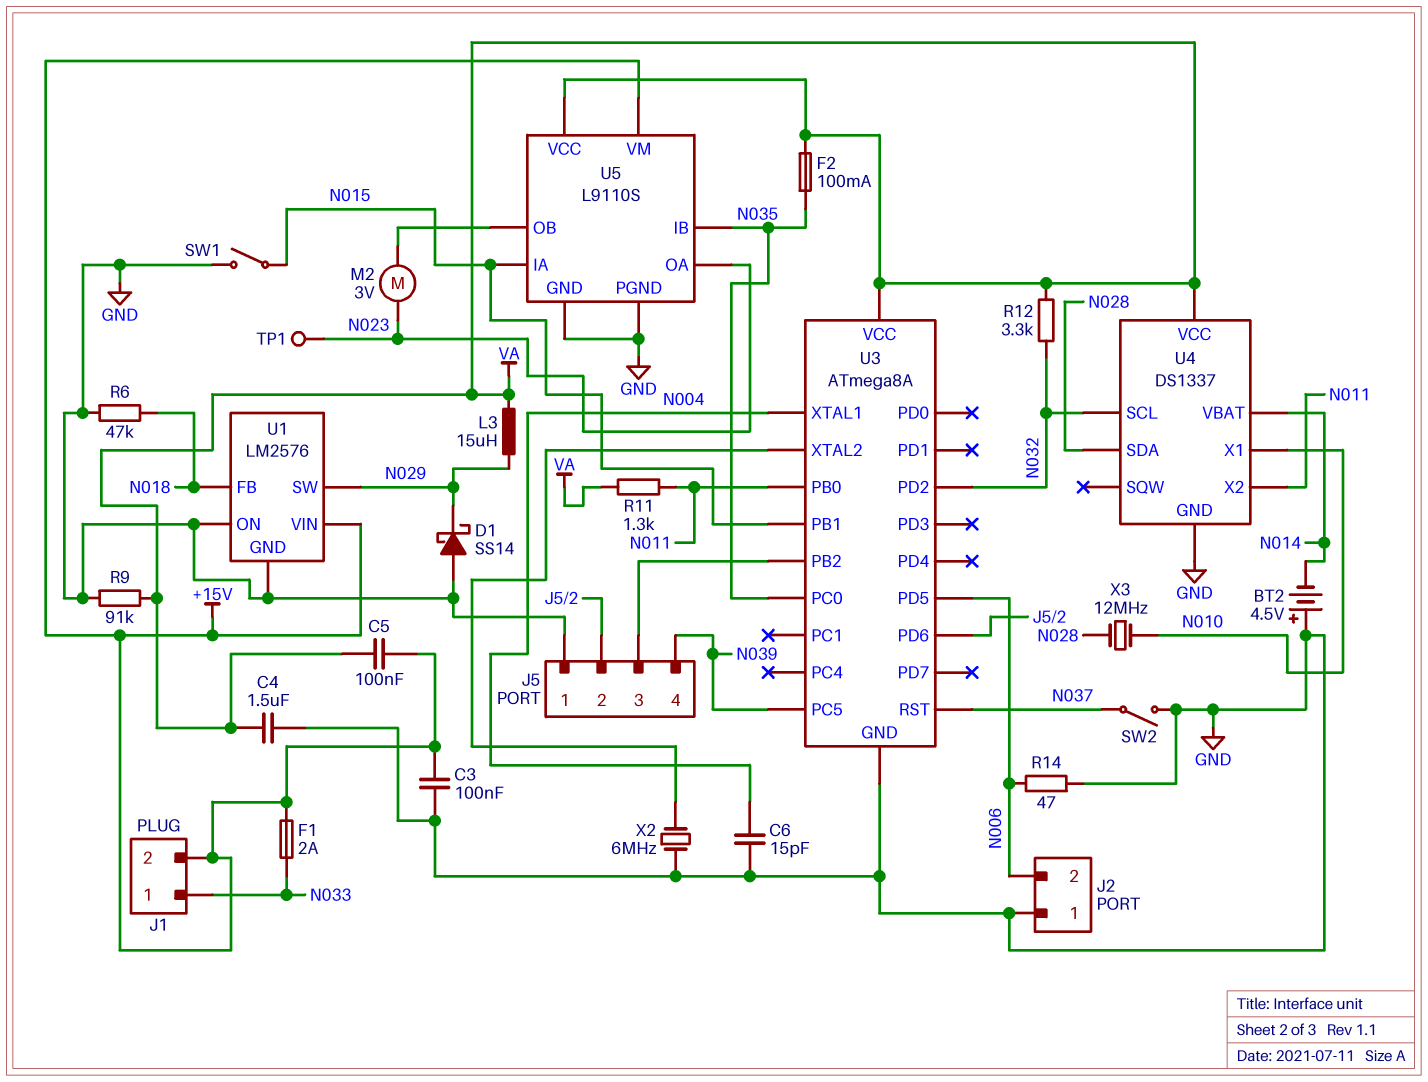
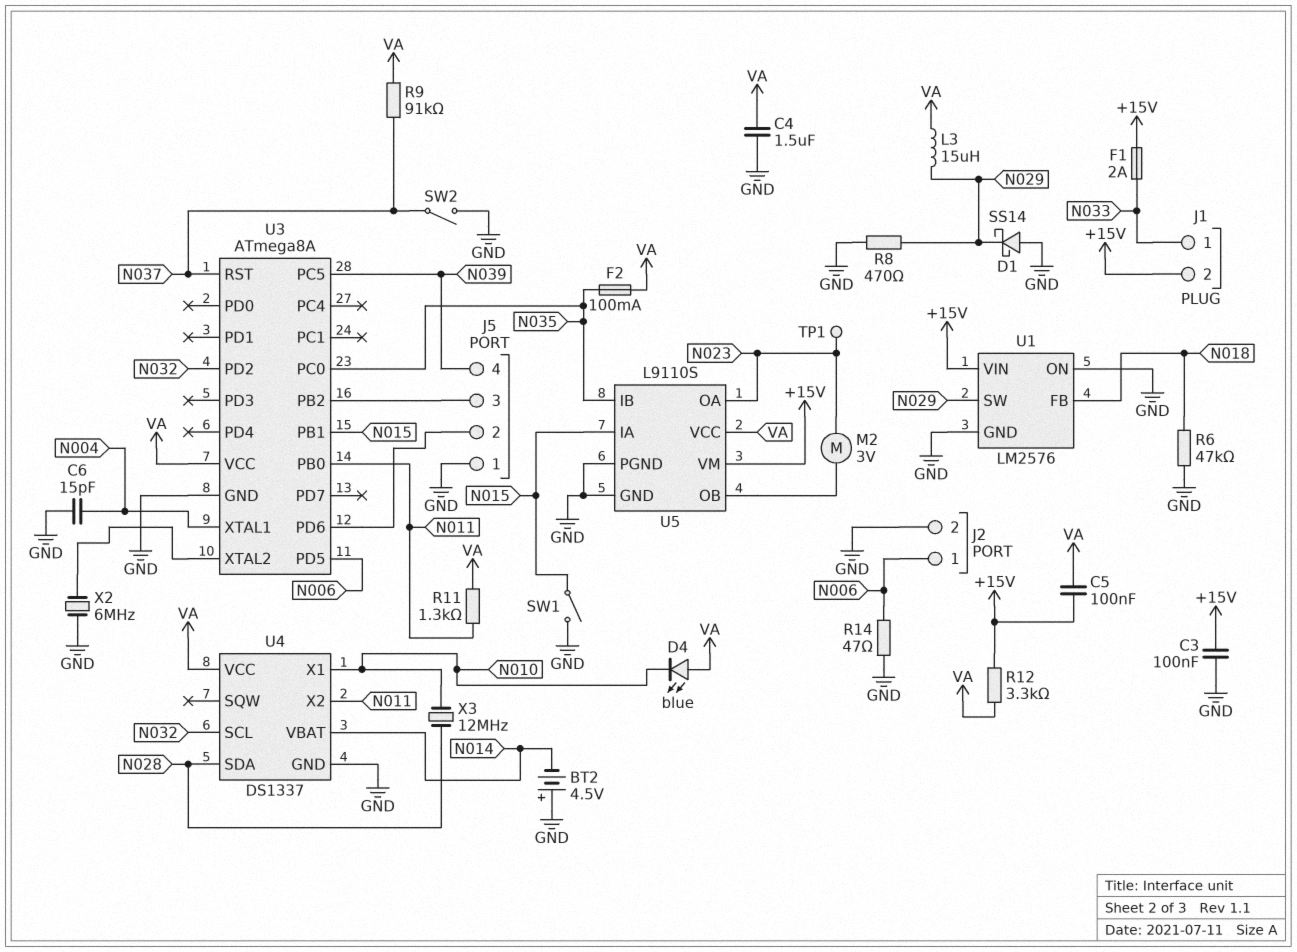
D4: none -> LED blue (A VA, K N010)
J2 pin 1: GND -> N006
J2 pin 2: N006 -> GND
R8: none -> 470 (GND, N029)
R9: 91k (GND, VA) -> 91k (N037, VA)
R12: 3.3k (N032, VA) -> 3.3k (+15V, VA)

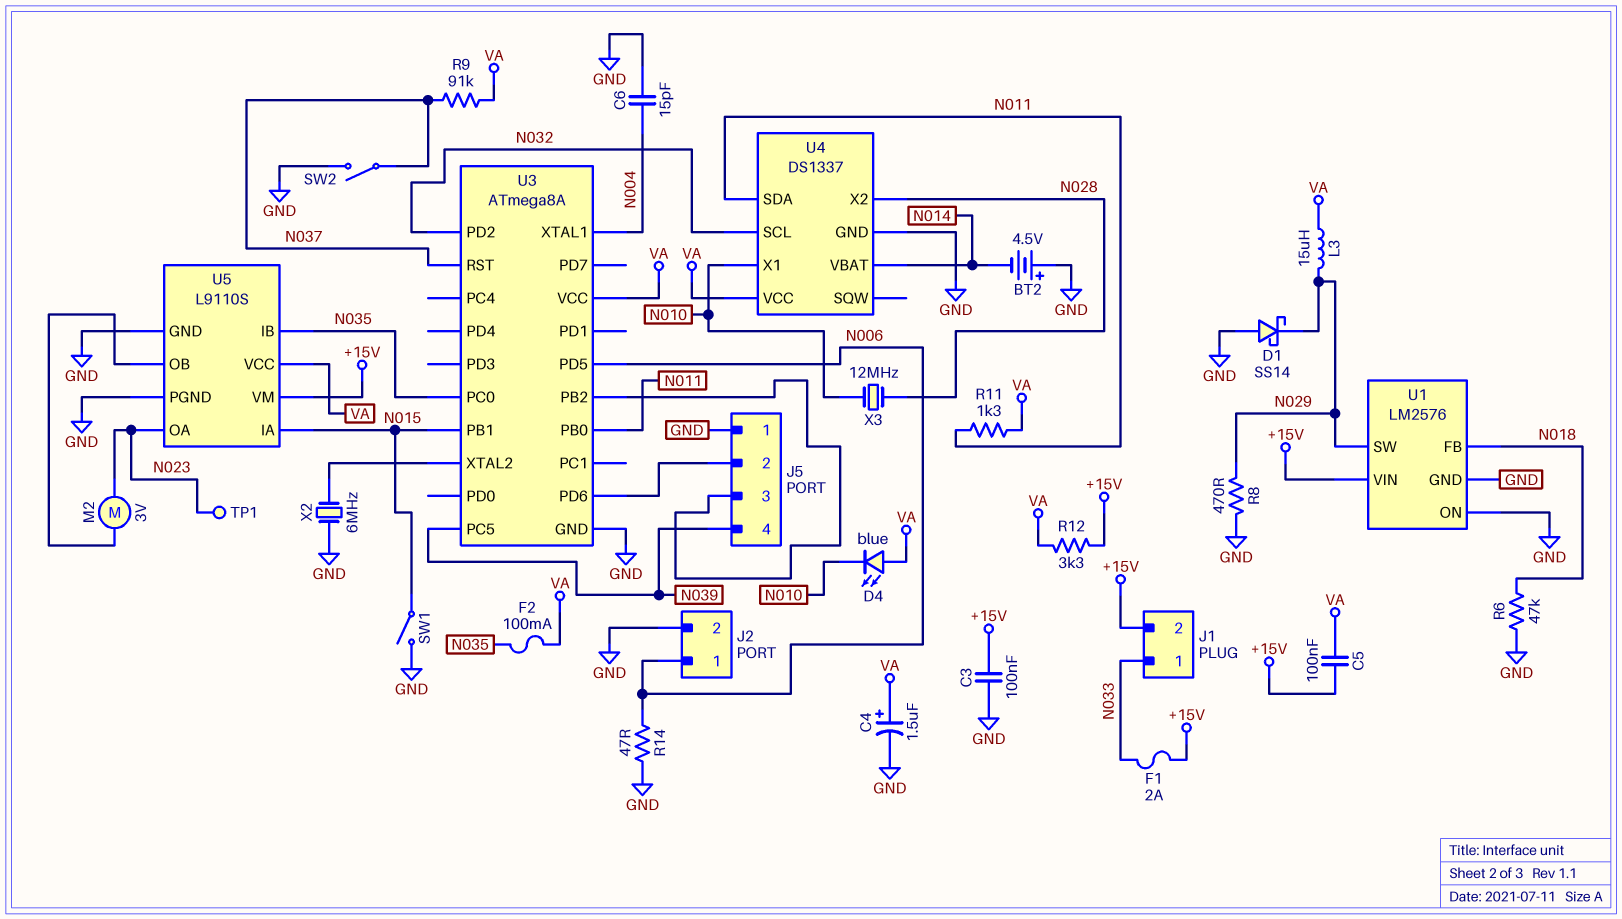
C4: 1.5uF (GND, VA) -> 1.5uF (plus VA, minus GND)
U4 pin SDA: N028 -> N011
U4 pin X2: N011 -> N028

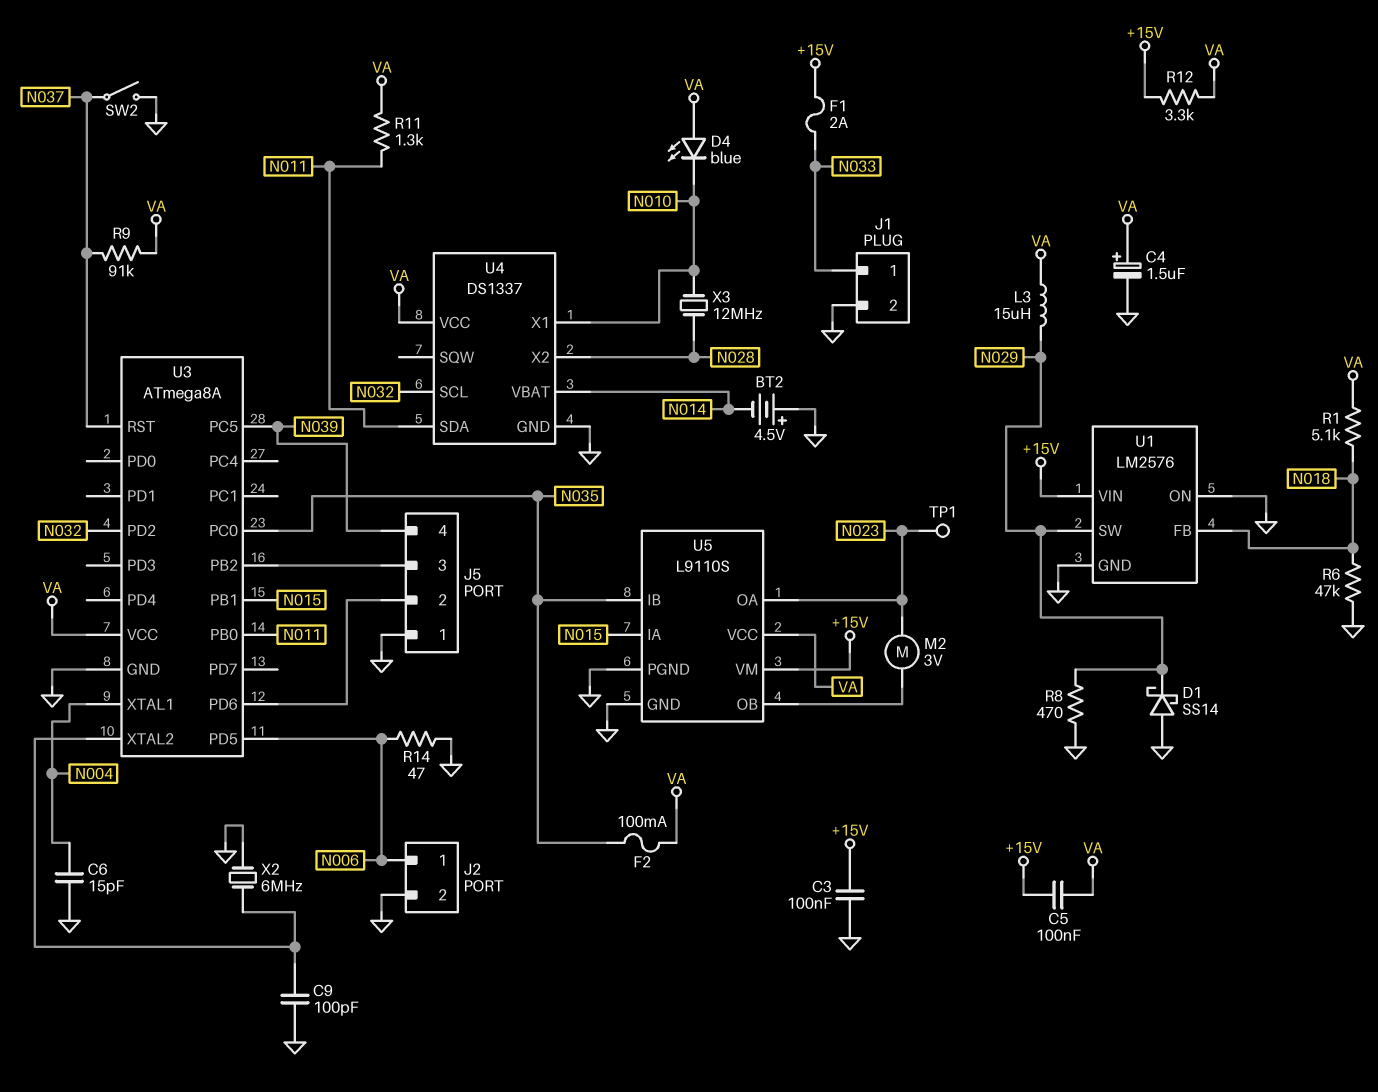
C9: none -> 100pF (GND, U3/XTAL2)
J1 pin 2: +15V -> GND
R1: none -> 5.1k (N018, VA)
SW1: switch (GND, N015) -> none

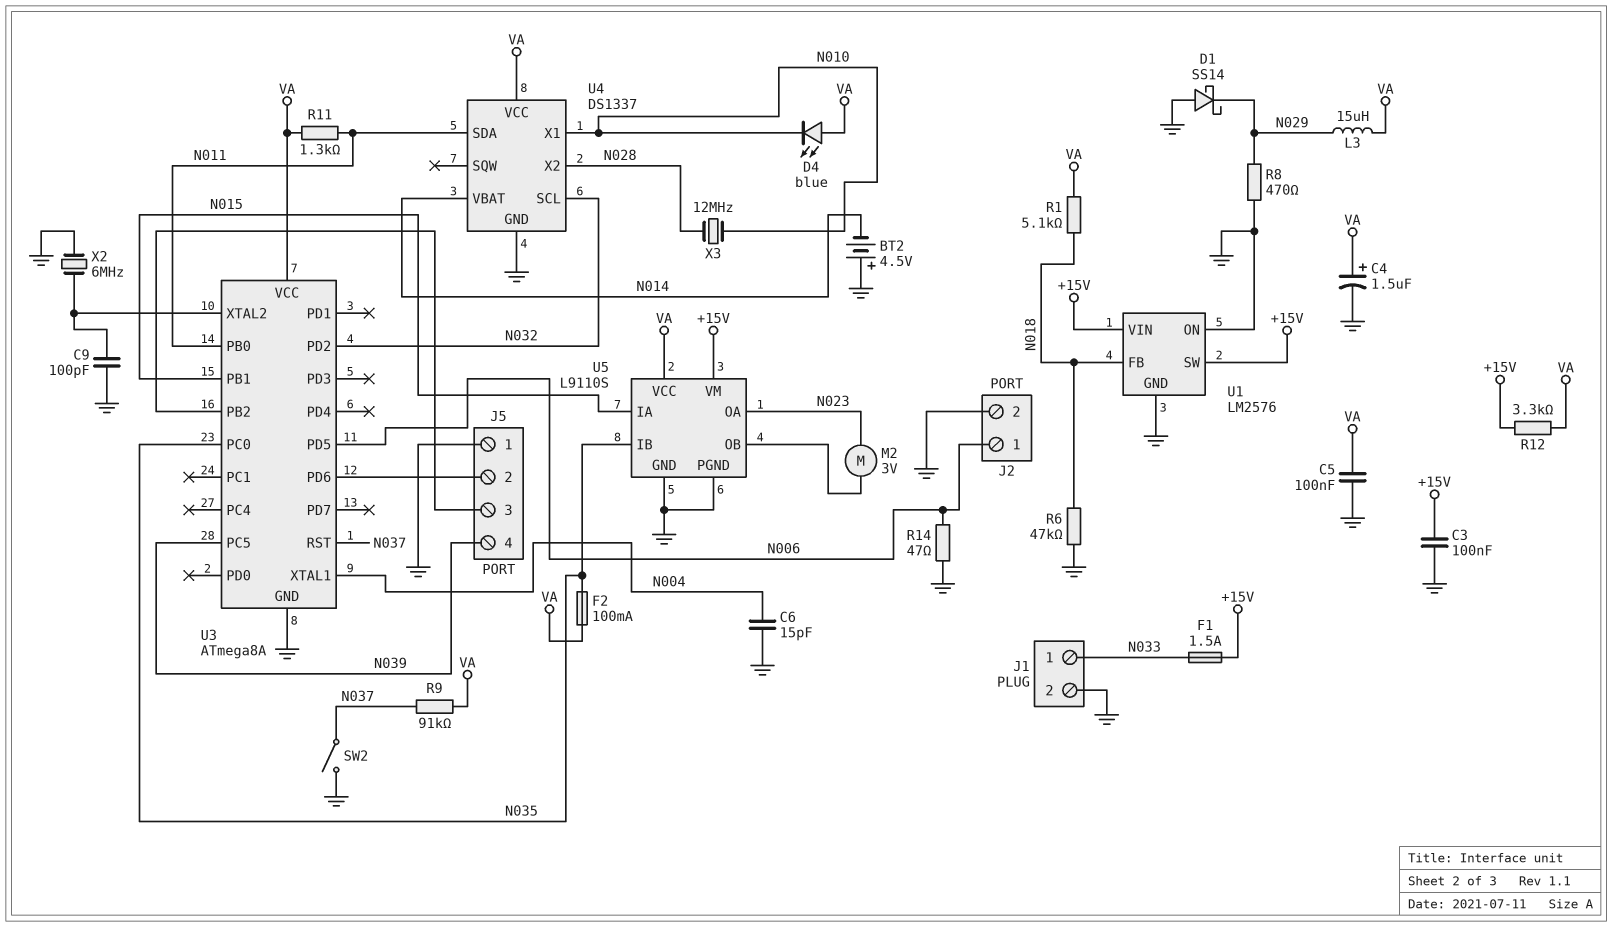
C5: 100nF (+15V, VA) -> 100nF (GND, VA)
F1: 2A (+15V, N033) -> 1.5A (+15V, N033)
TP1: test point (N023) -> none
U1 pin SW: N029 -> +15V

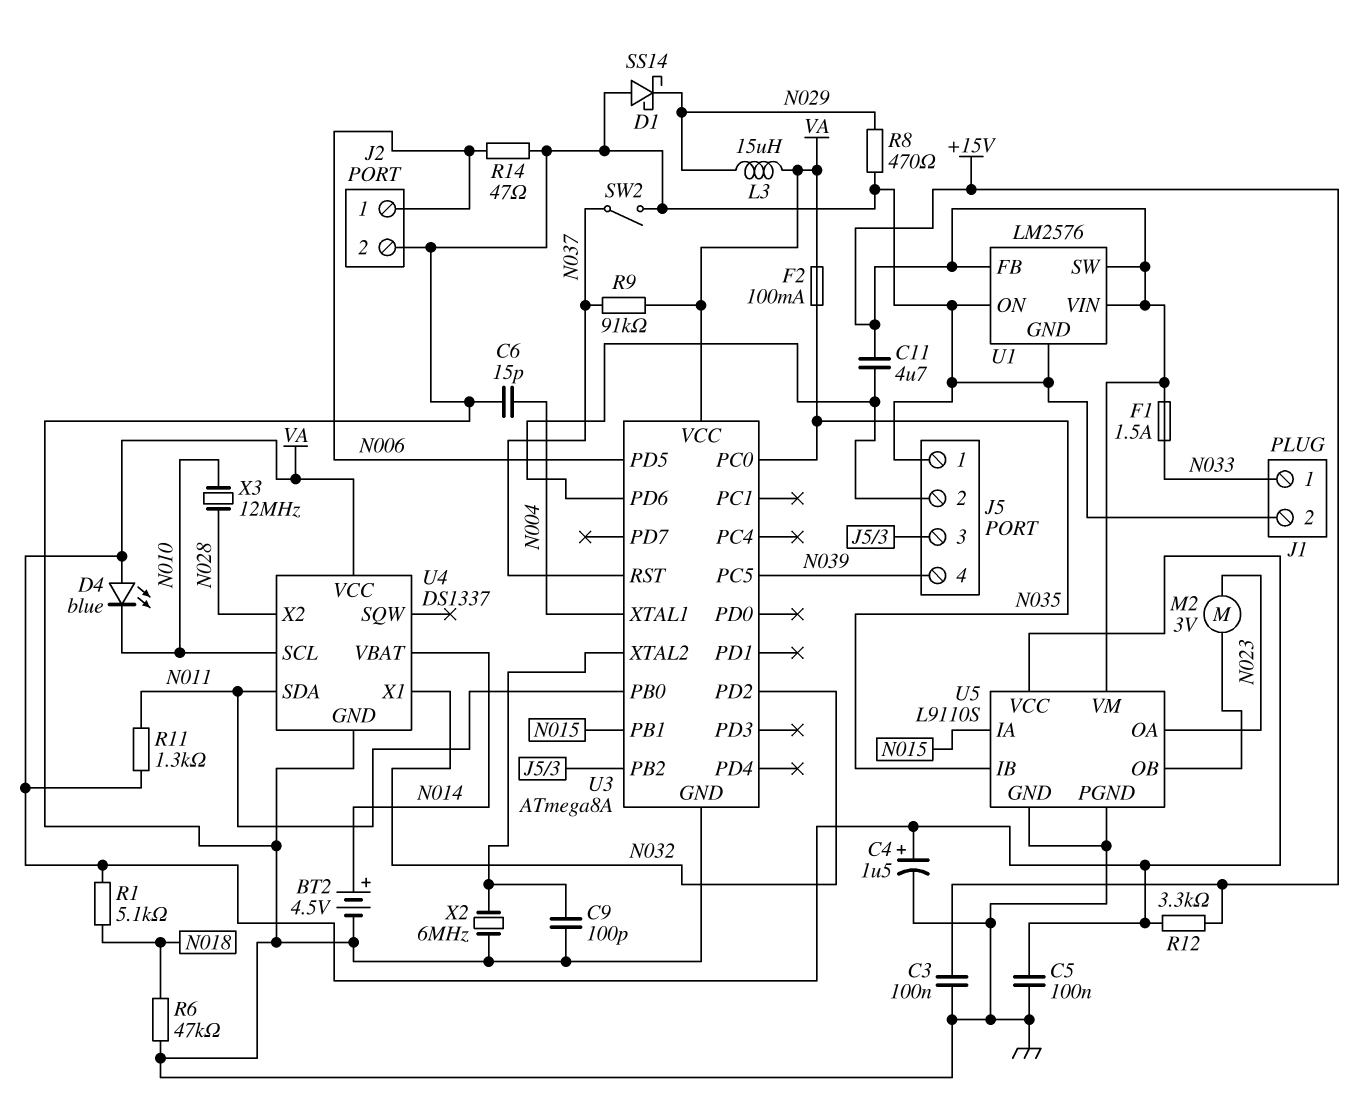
BT2: 4.5V (plus GND, minus N014) -> 4.5V (plus N014, minus GND)
C11: none -> 4.7uF (+15V, J5/2)
U1 pin FB: N018 -> +15V
U4 pin SCL: N032 -> N010
U4 pin X1: N010 -> N032

